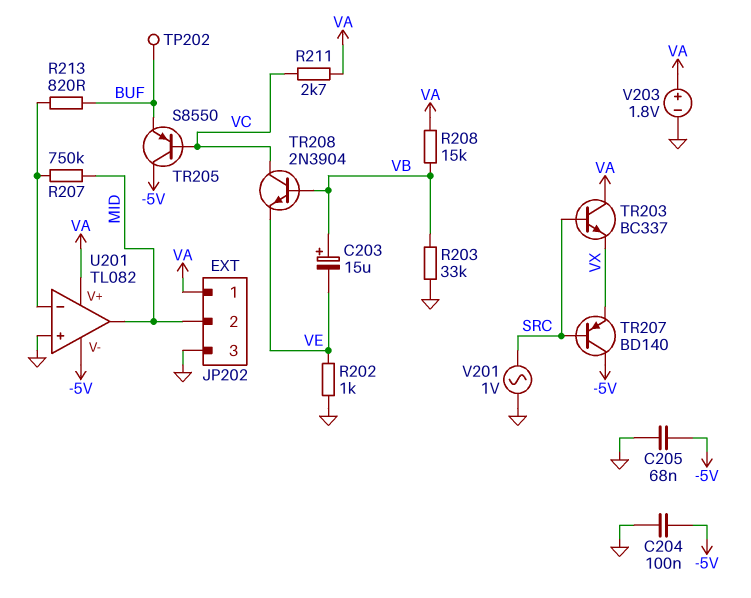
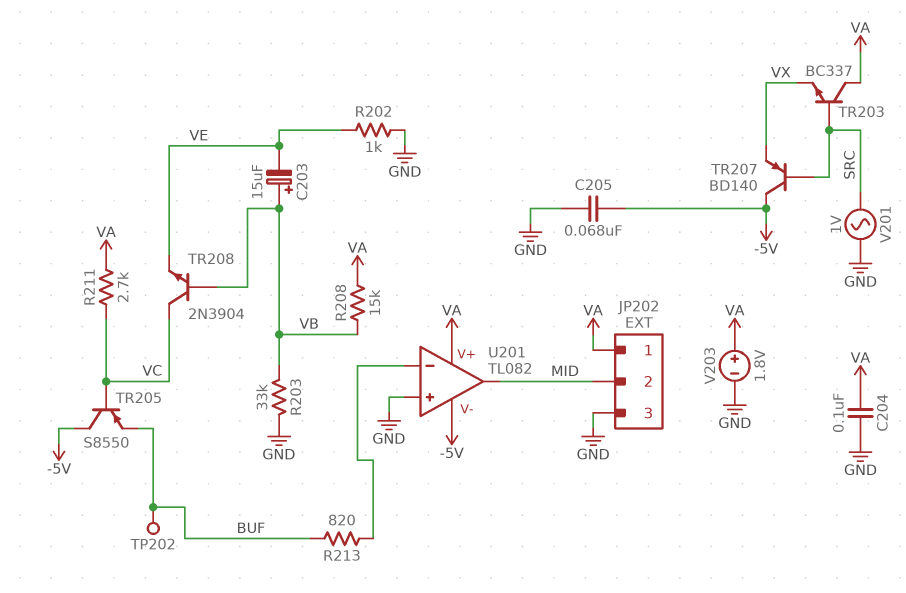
C204: 100nF (-5V, GND) -> 100nF (GND, VA)
R207: 750k (MID, U201/in-) -> none

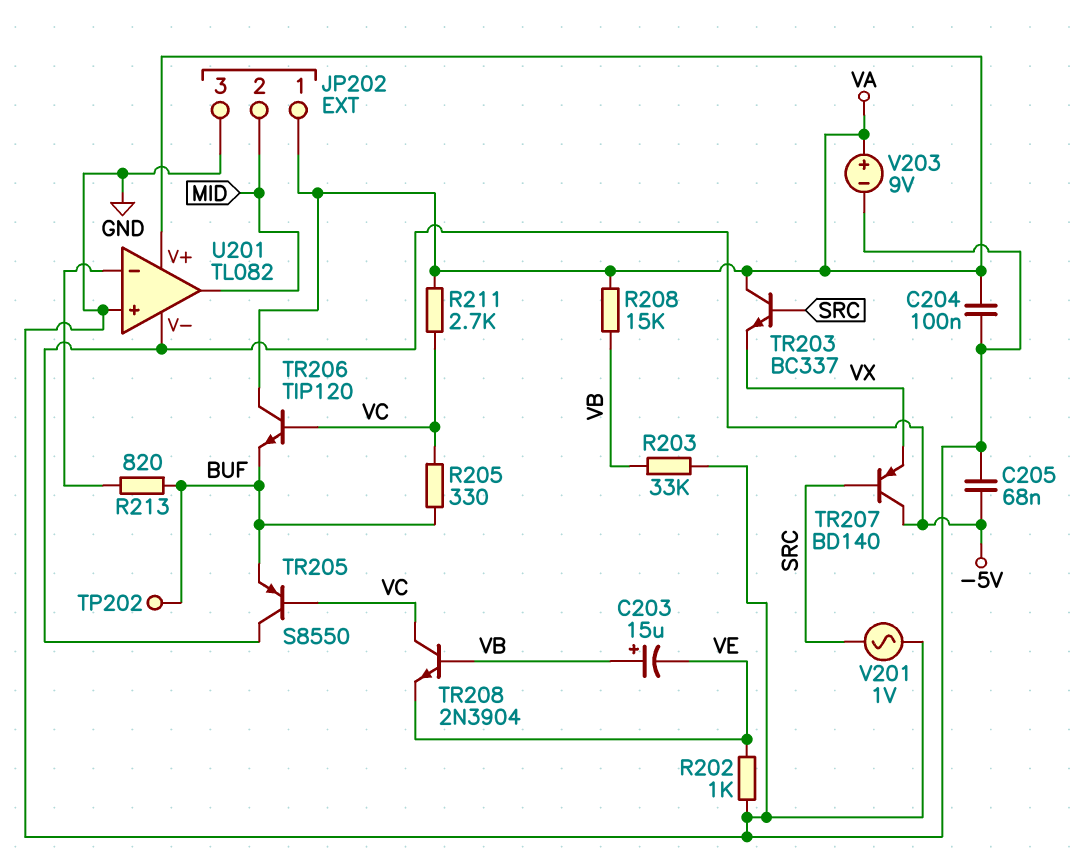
R205: none -> 330 (BUF, VC)
TR206: none -> NPN TIP120 (B VC, C VA, E BUF)
V203: 1.8V (plus VA, minus GND) -> 9V (plus VA, minus GND)

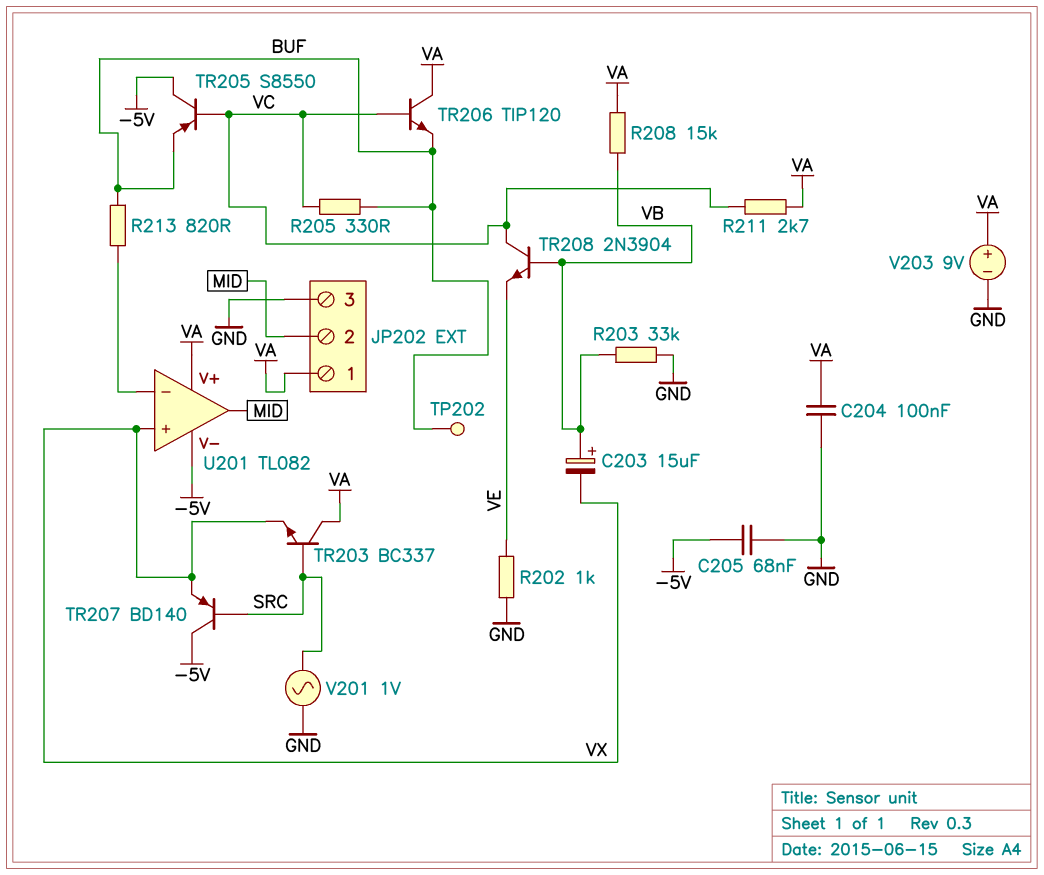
C203: 15uF (plus VB, minus VE) -> 15uF (plus VB, minus VX)
U201 pin in+: GND -> VX

